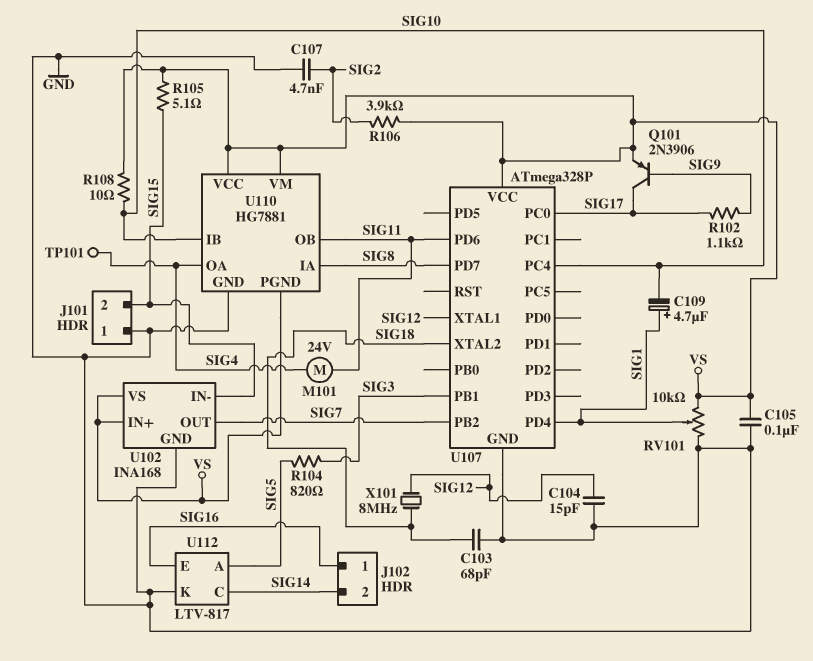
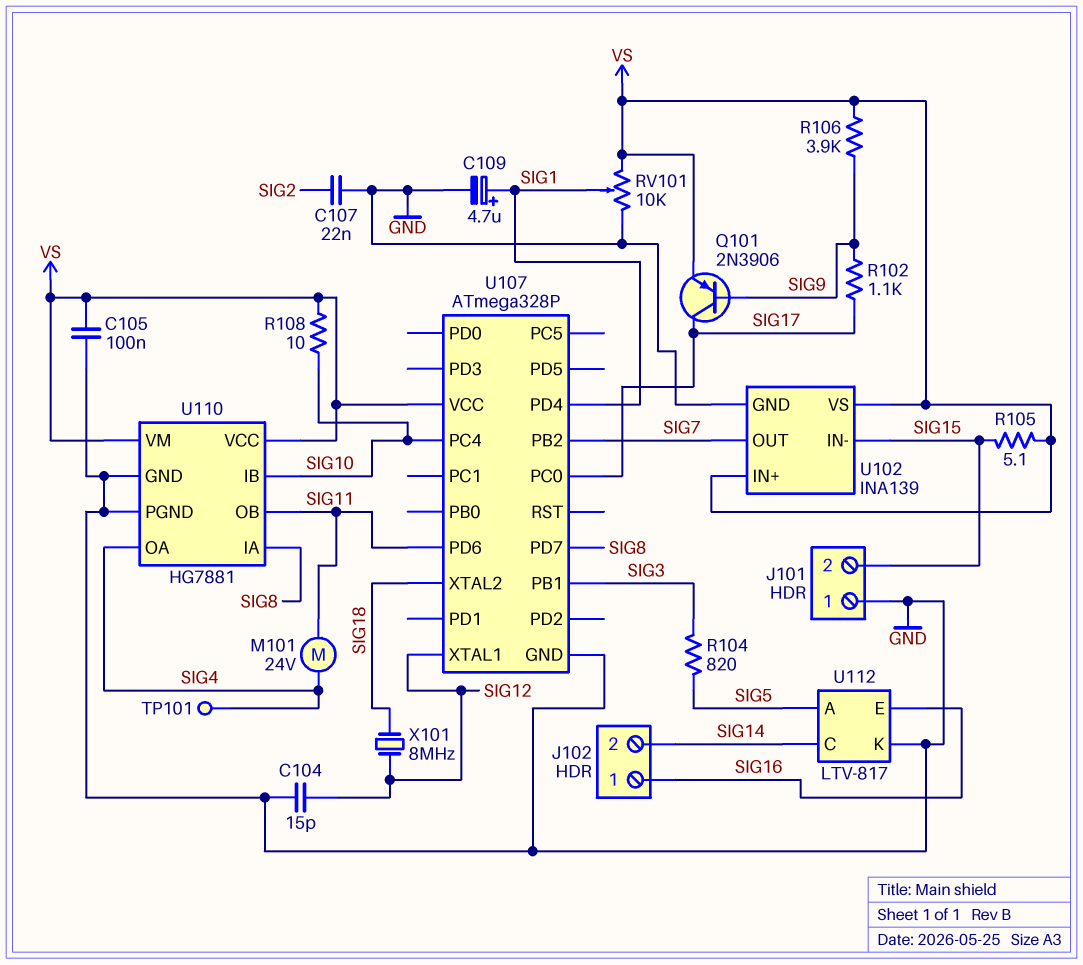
C103: 68pF (GND, SIG18) -> none
C107: 4.7nF (GND, SIG2) -> 22nF (GND, SIG2)
C109: 4.7uF (plus SIG1, minus SIG10) -> 4.7uF (plus SIG1, minus GND)
R106: 3.9k (SIG2, VS) -> 3.9k (SIG9, VS)
U102: INA168 -> INA139
U110 pin PGND: VS -> GND

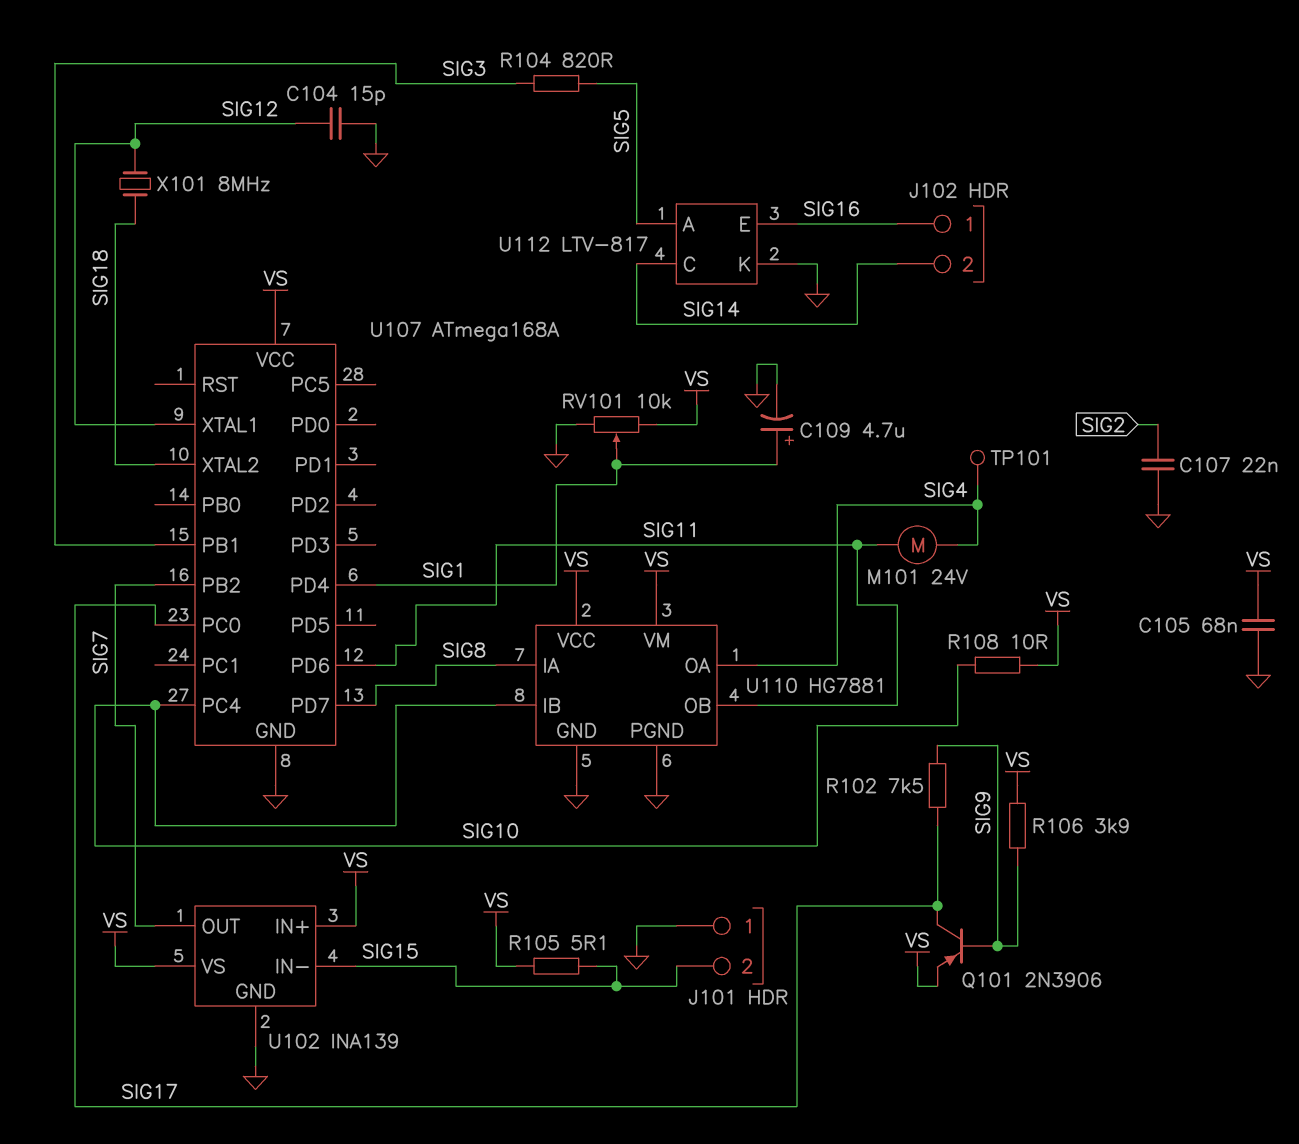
C105: 100nF (GND, VS) -> 68nF (GND, VS)
R102: 1.1k (SIG9, SIG17) -> 7.5k (SIG9, SIG17)
U107: ATmega328P -> ATmega168A

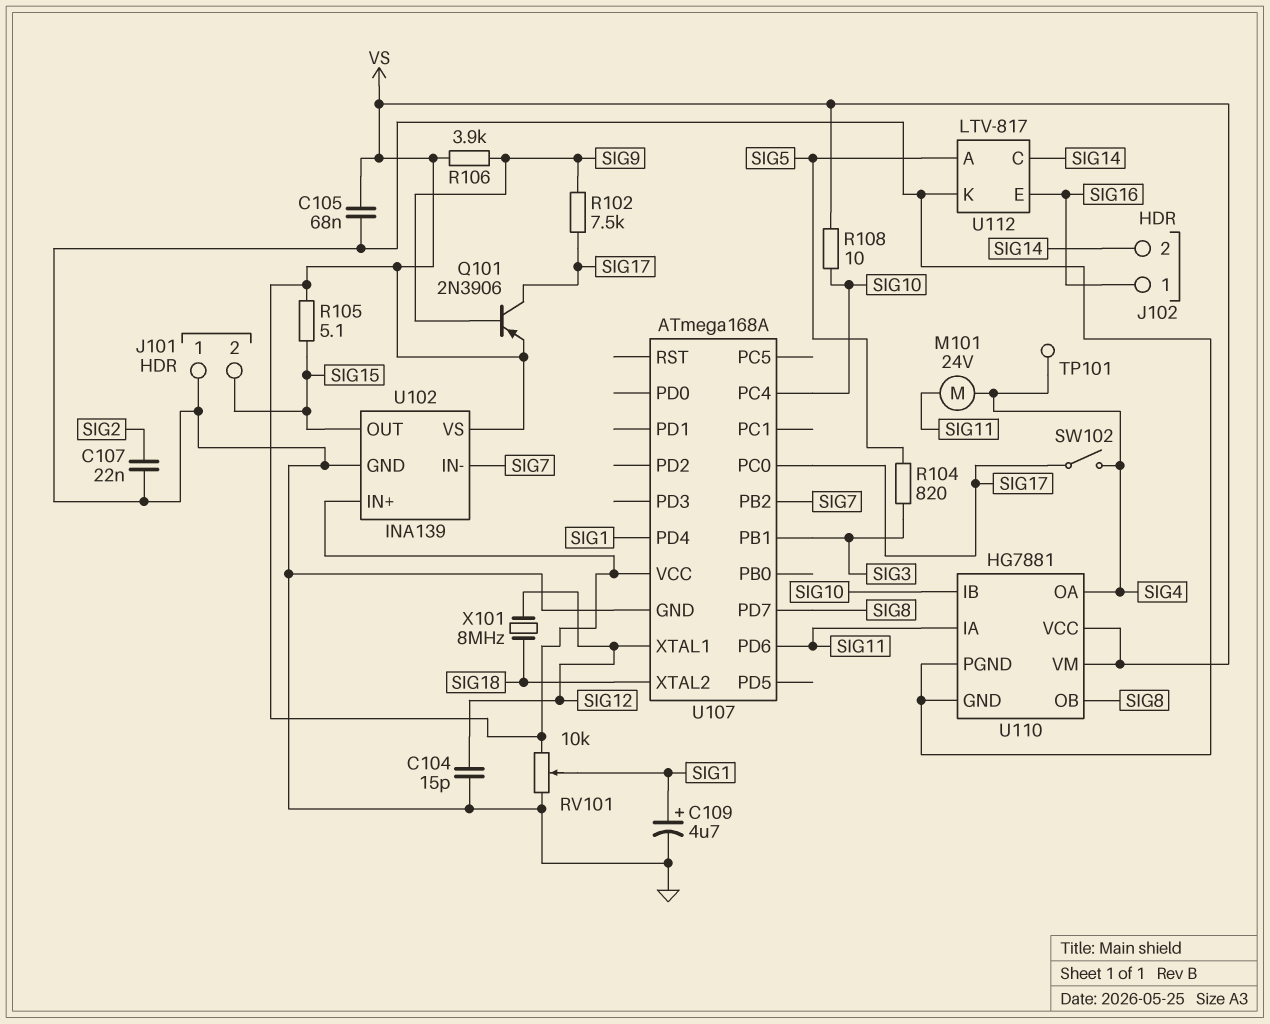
SW102: none -> switch (SIG4, SIG17)
U102 pin IN-: SIG15 -> SIG7
U102 pin OUT: SIG7 -> SIG15
U110 pin IA: SIG8 -> SIG11
U110 pin OB: SIG11 -> SIG8

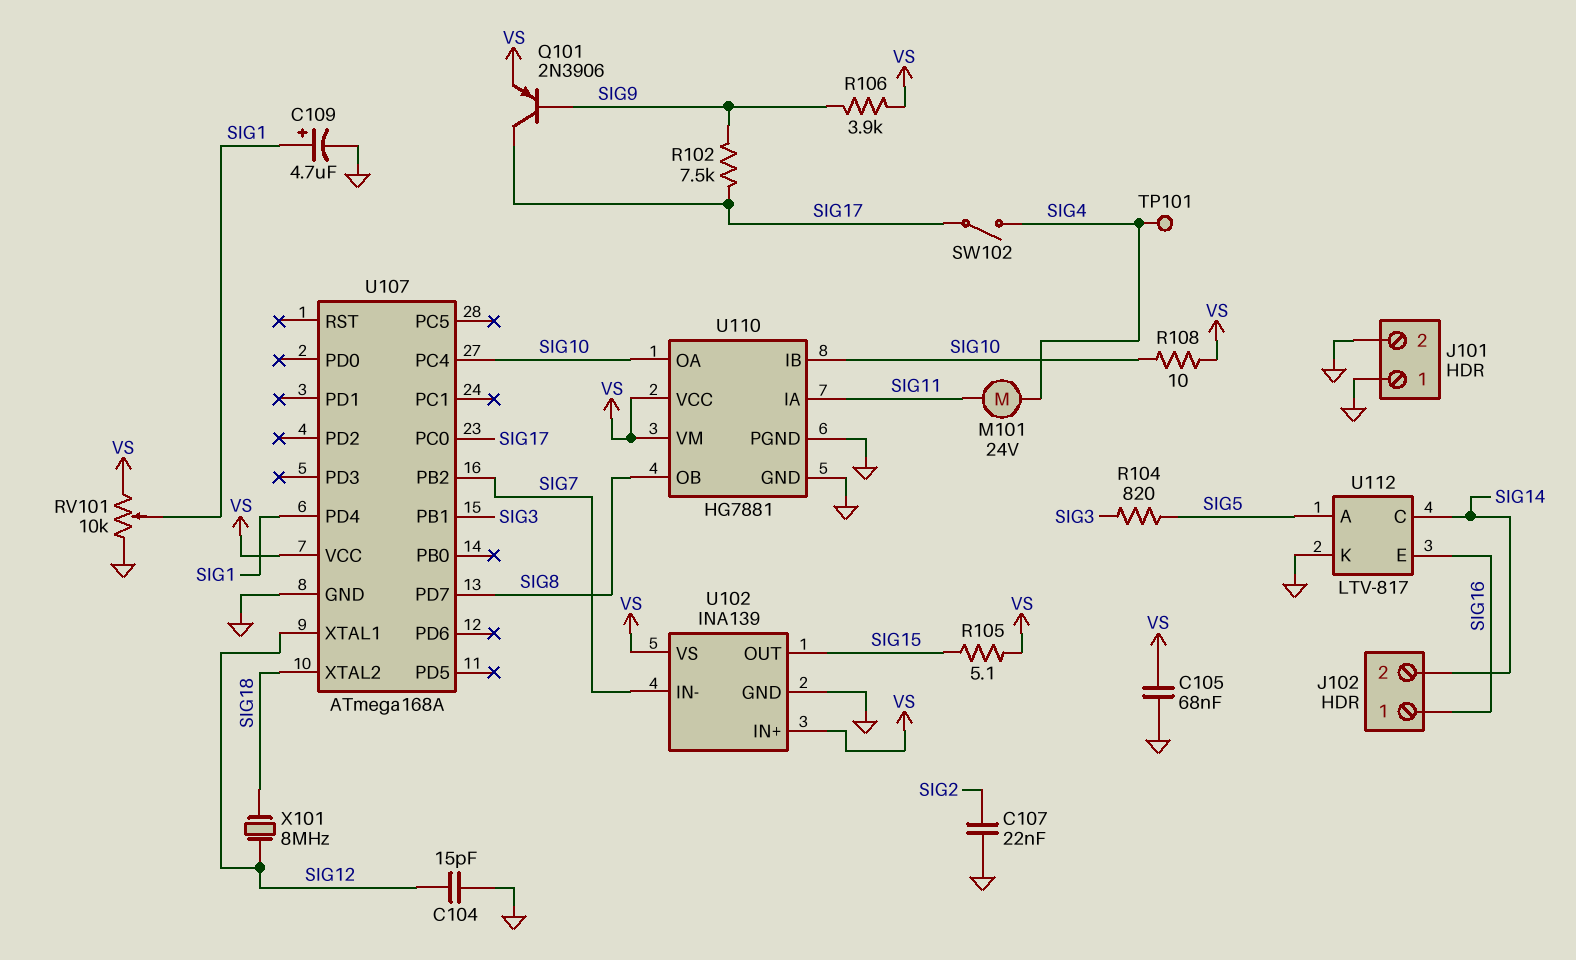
J101 pin 2: SIG15 -> GND
U107 pin PD6: SIG11 -> none
U110 pin OA: SIG4 -> SIG10

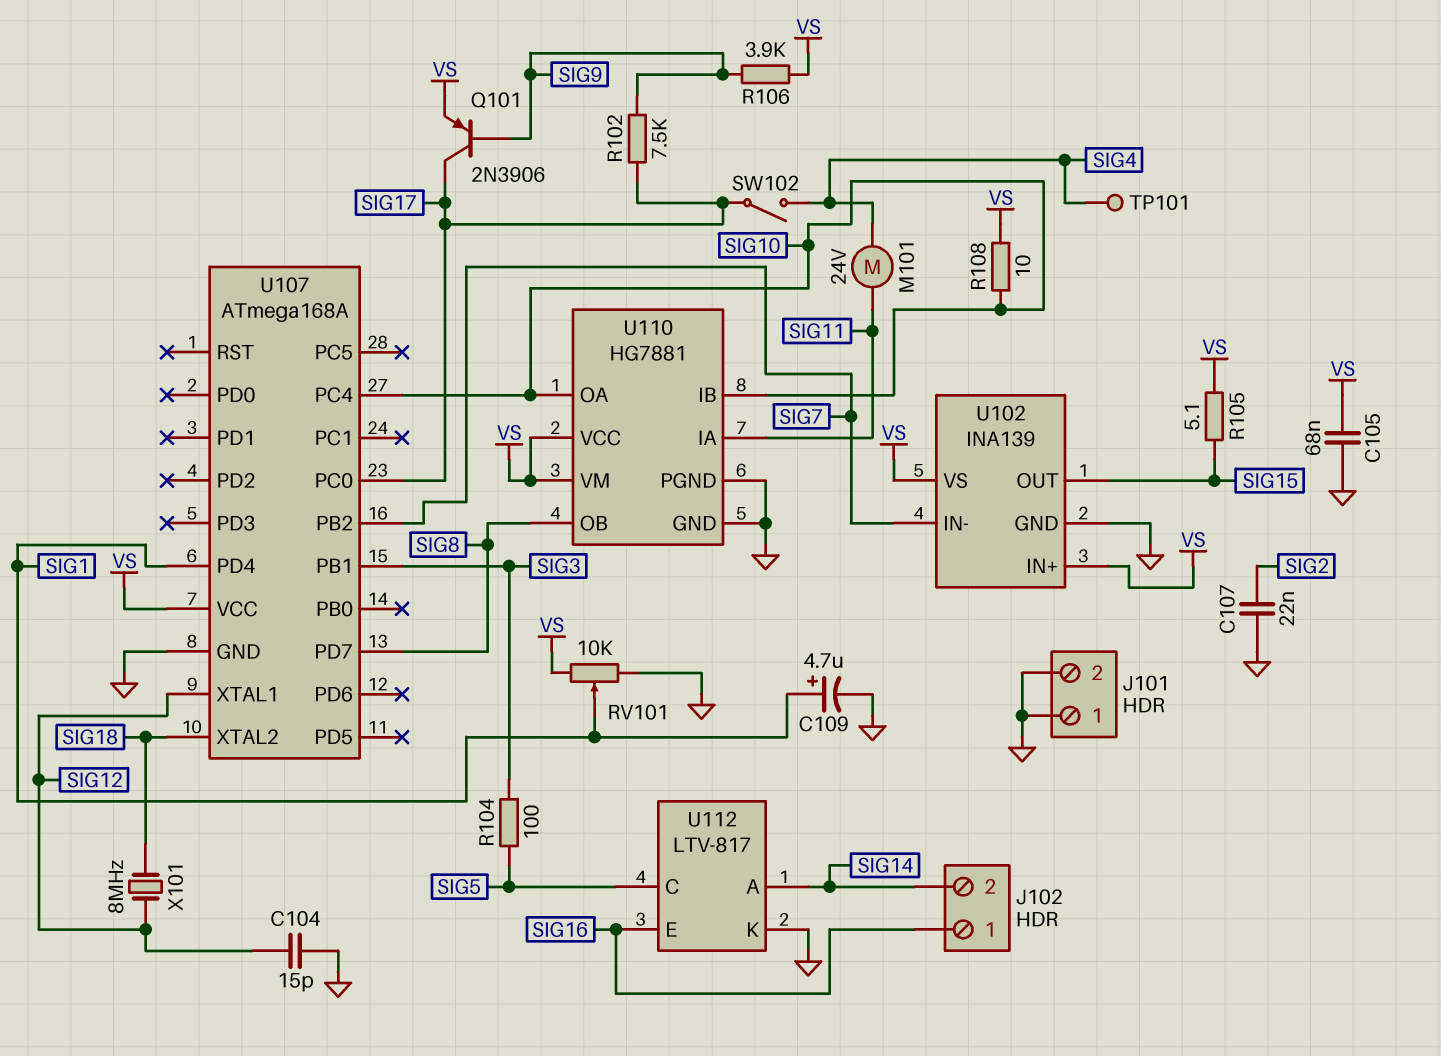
R104: 820 (SIG3, SIG5) -> 100 (SIG3, SIG5)
U112 pin A: SIG5 -> SIG14
U112 pin C: SIG14 -> SIG5

